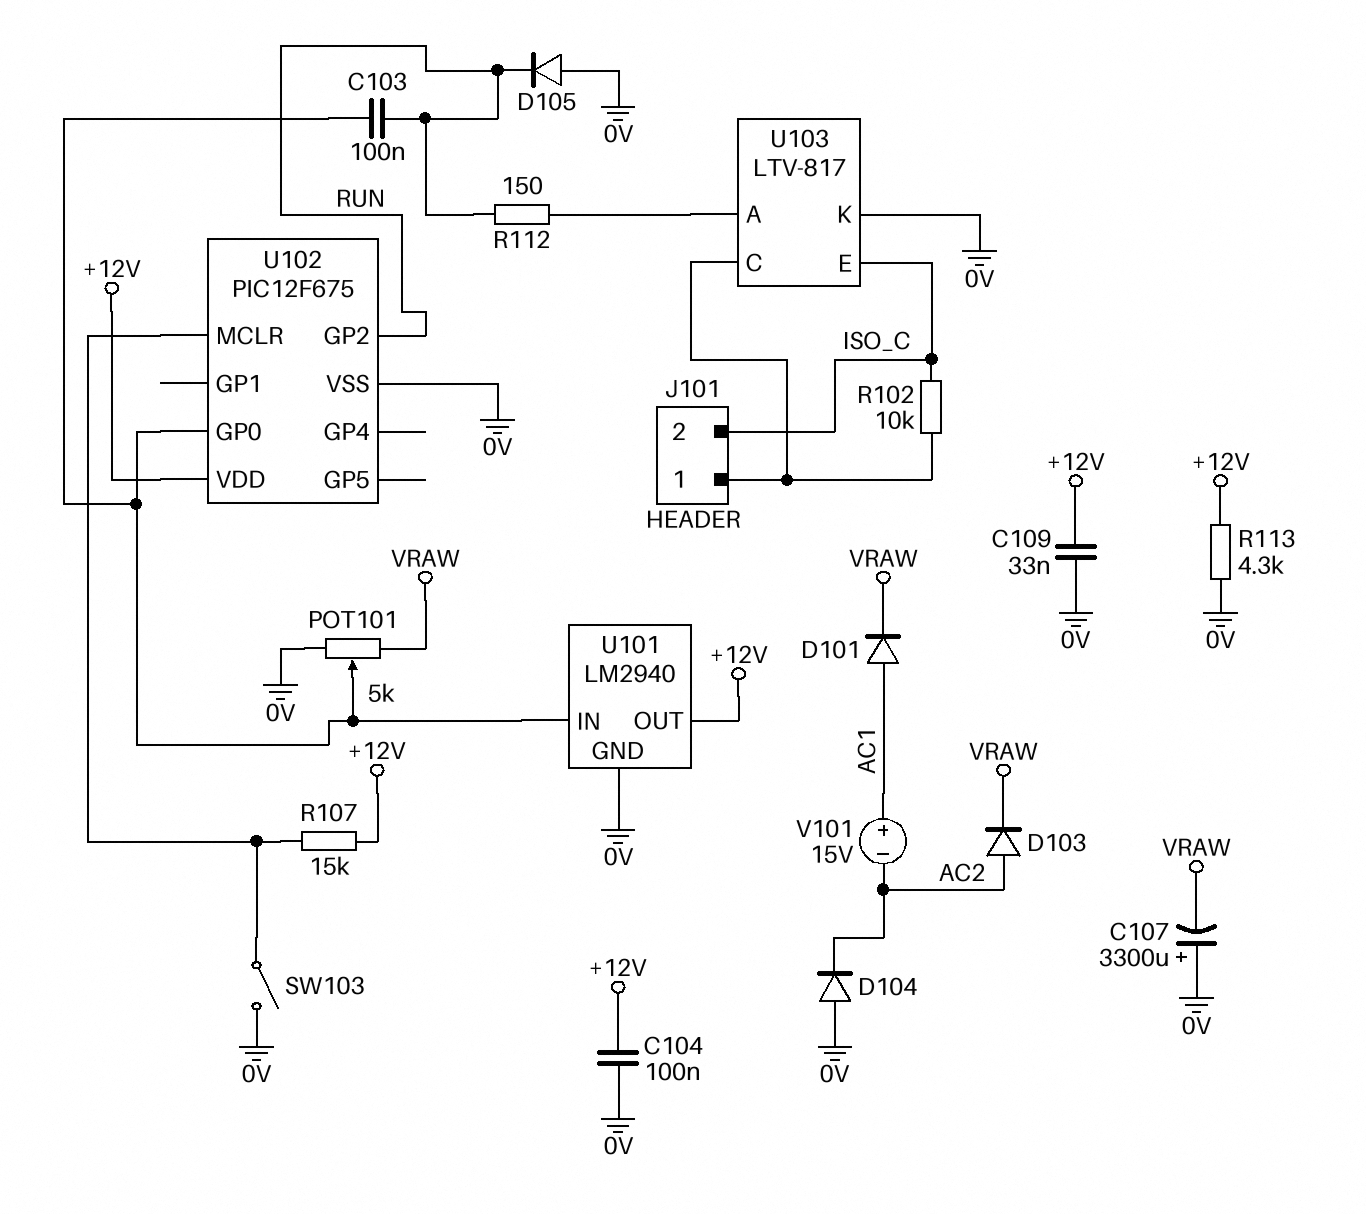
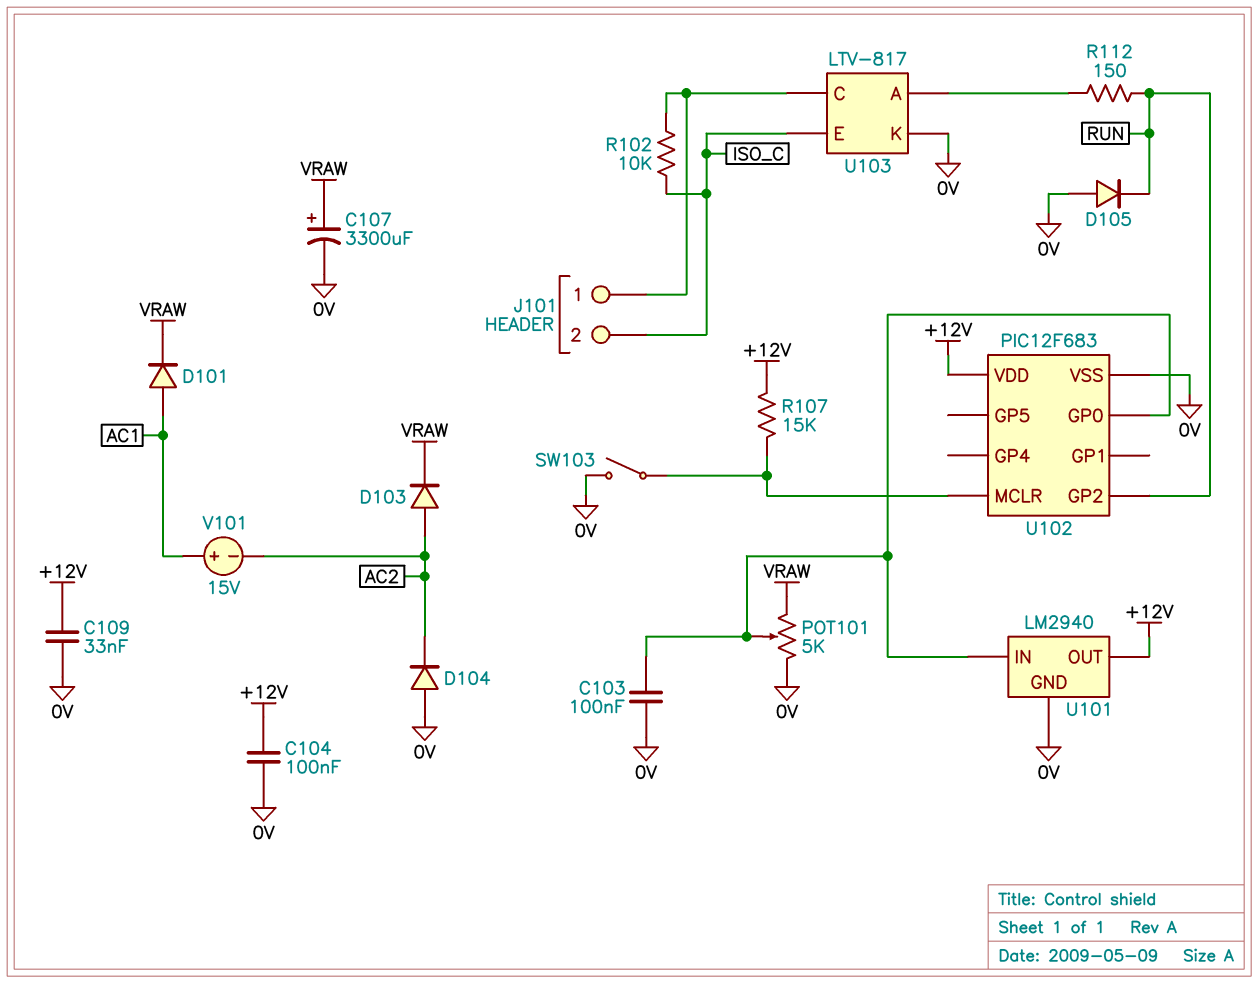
C103: 100nF (RUN, U101/IN) -> 100nF (0V, U101/IN)
C107: 3300uF (plus 0V, minus VRAW) -> 3300uF (plus VRAW, minus 0V)
R113: 4.3k (+12V, 0V) -> none
U102: PIC12F675 -> PIC12F683

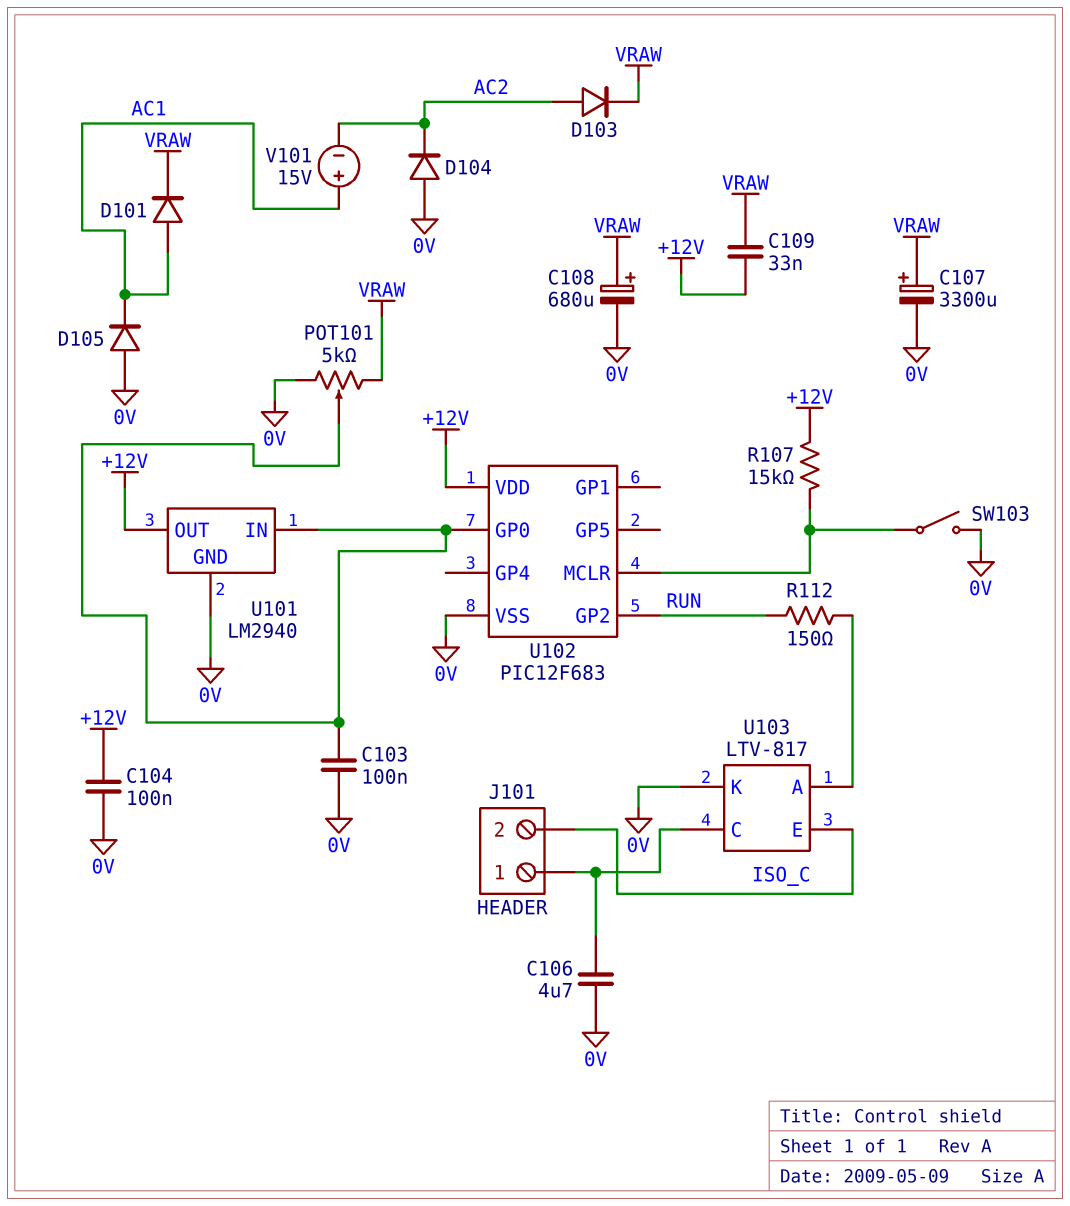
C106: none -> 4.7uF (0V, J101/1)
C108: none -> 680uF (plus VRAW, minus 0V)
C109: 33nF (+12V, 0V) -> 33nF (+12V, VRAW)
D105: diode (A 0V, K RUN) -> diode (A 0V, K AC1)
R102: 10k (ISO_C, J101/1) -> none

